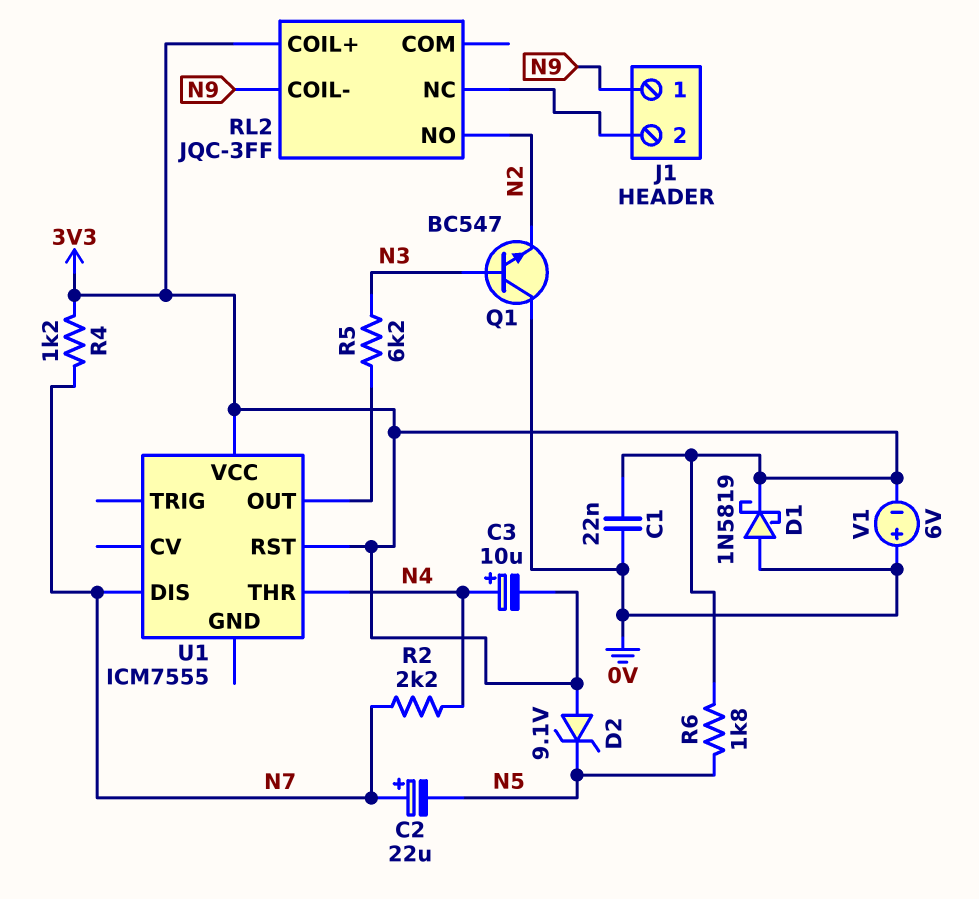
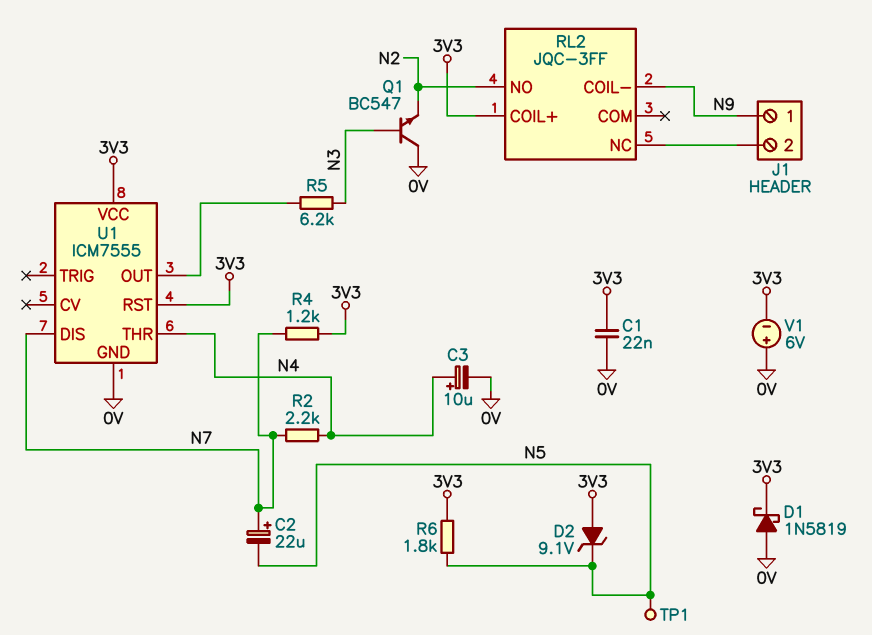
C3: 10uF (plus N4, minus 3V3) -> 10uF (plus N4, minus 0V)
TP1: none -> test point (N5)
U1 pin GND: none -> 0V

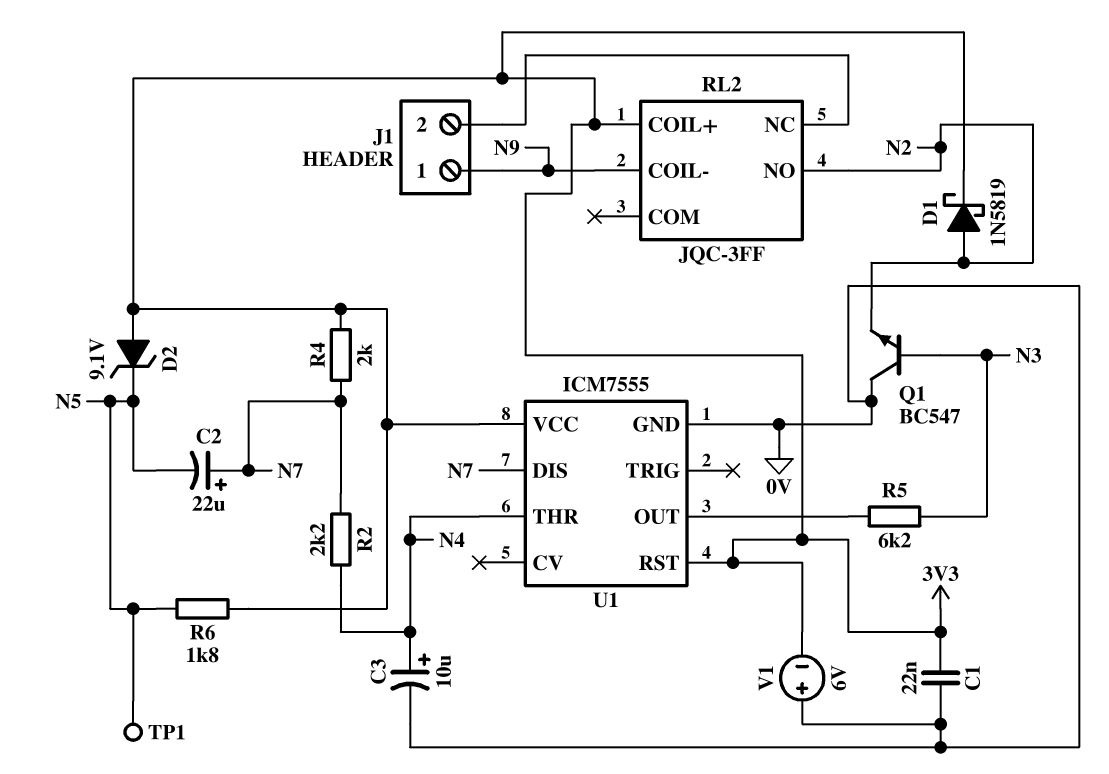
D1: schottky 1N5819 (A 0V, K 3V3) -> schottky 1N5819 (A N2, K 3V3)
R4: 1.2k (3V3, N7) -> 2k (3V3, N7)

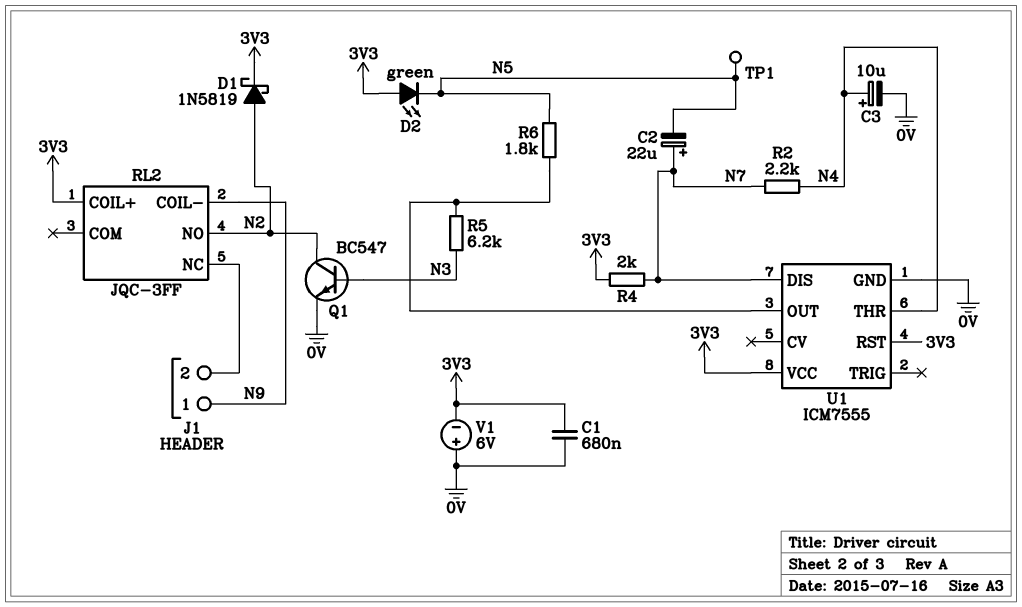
C1: 22nF (0V, 3V3) -> 680nF (0V, 3V3)
D2: zener 9.1V (A 3V3, K N5) -> LED green (A 3V3, K N5)
Q1: NPN BC547 (B N3, C 0V, E N2) -> NPN BC547 (B N3, C N2, E 0V)
R6: 1.8k (3V3, N5) -> 1.8k (N5, U1/OUT)

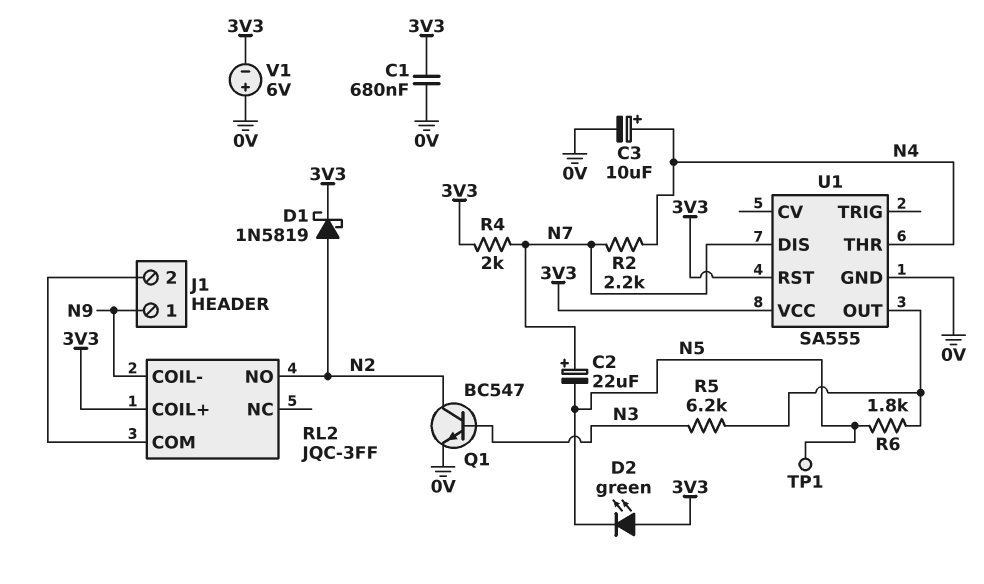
RL2 pin COM: none -> J1/2
RL2 pin NC: J1/2 -> none
U1: ICM7555 -> SA555

